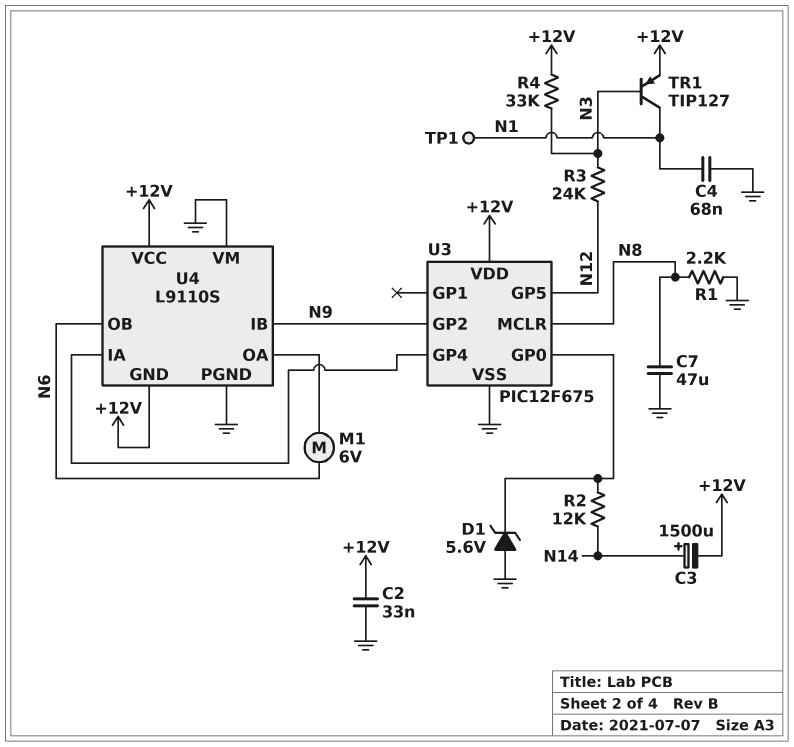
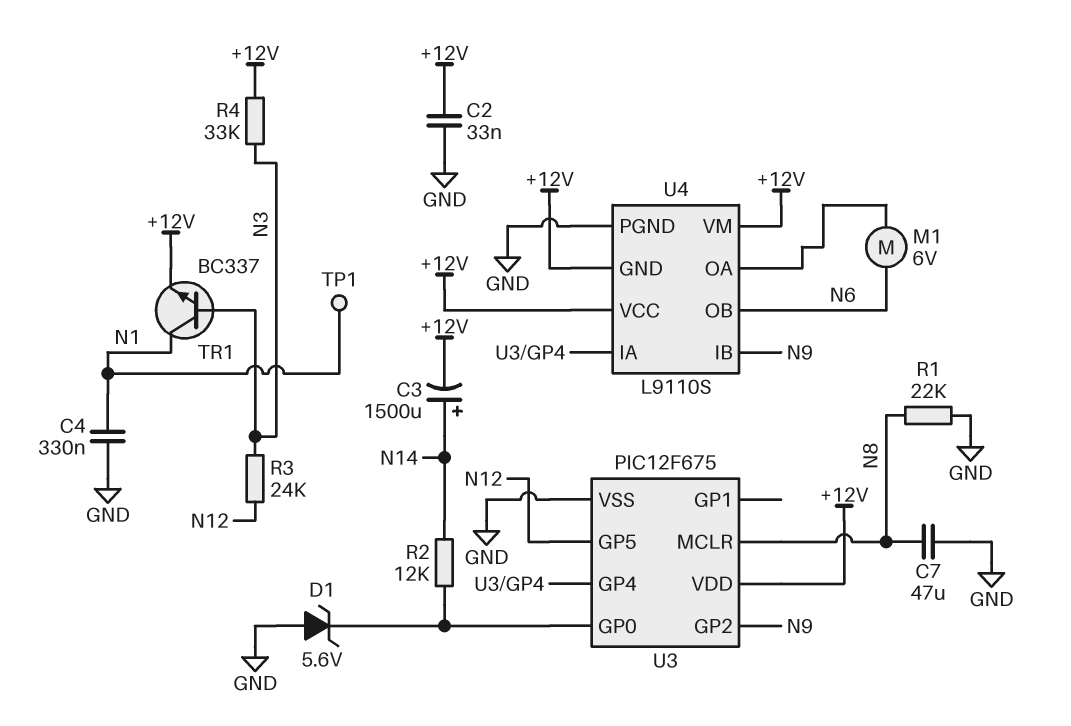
C4: 68nF (GND, N1) -> 330nF (GND, N1)
R1: 2.2k (GND, N8) -> 22k (GND, N8)
TR1: PNP TIP127 (B N3, C N1, E +12V) -> NPN BC337 (B N3, C N1, E +12V)
U4 pin VM: GND -> +12V

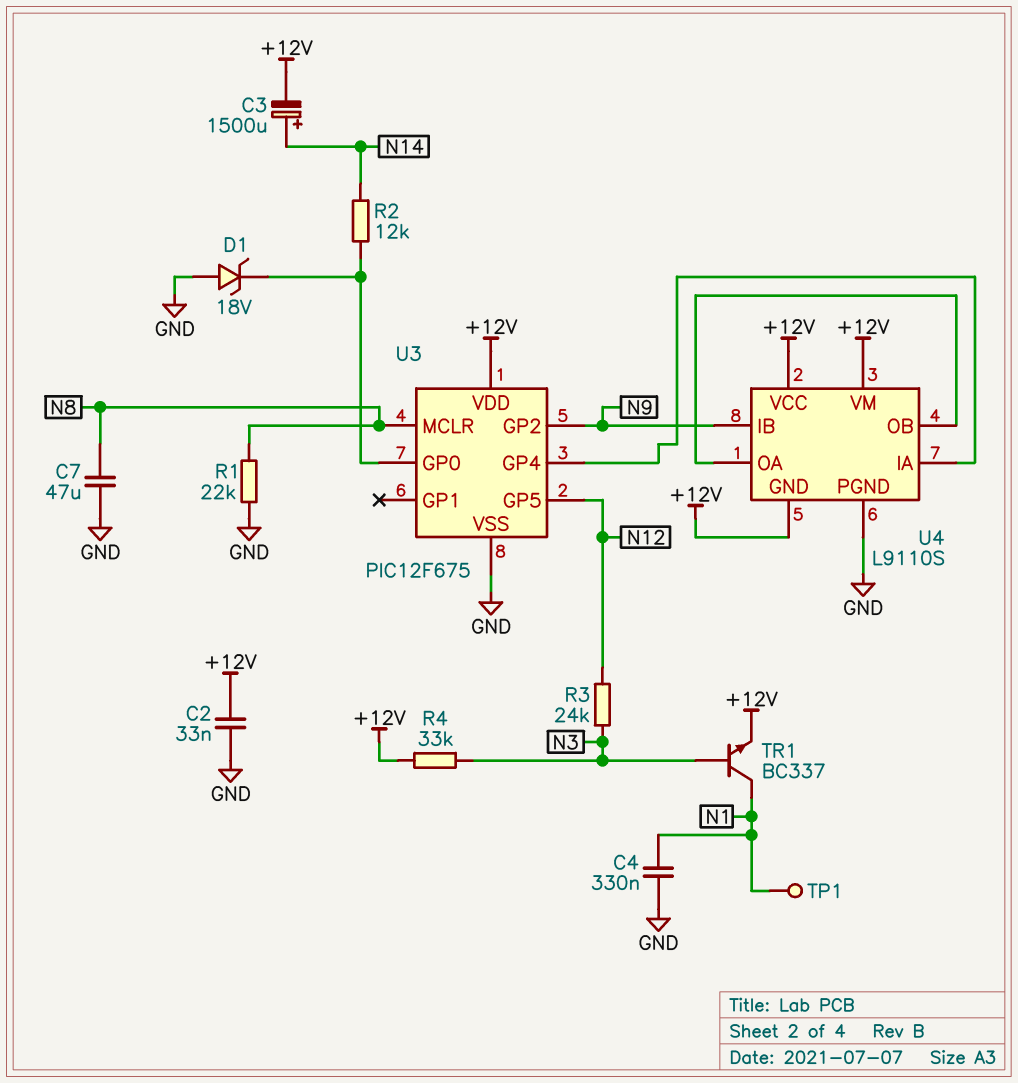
D1: zener 5.6V (A GND, K U3/GP0) -> zener 18V (A GND, K U3/GP0)
M1: motor 6V (N6, U4/OA) -> none
U4 pin OB: N6 -> U4/OA

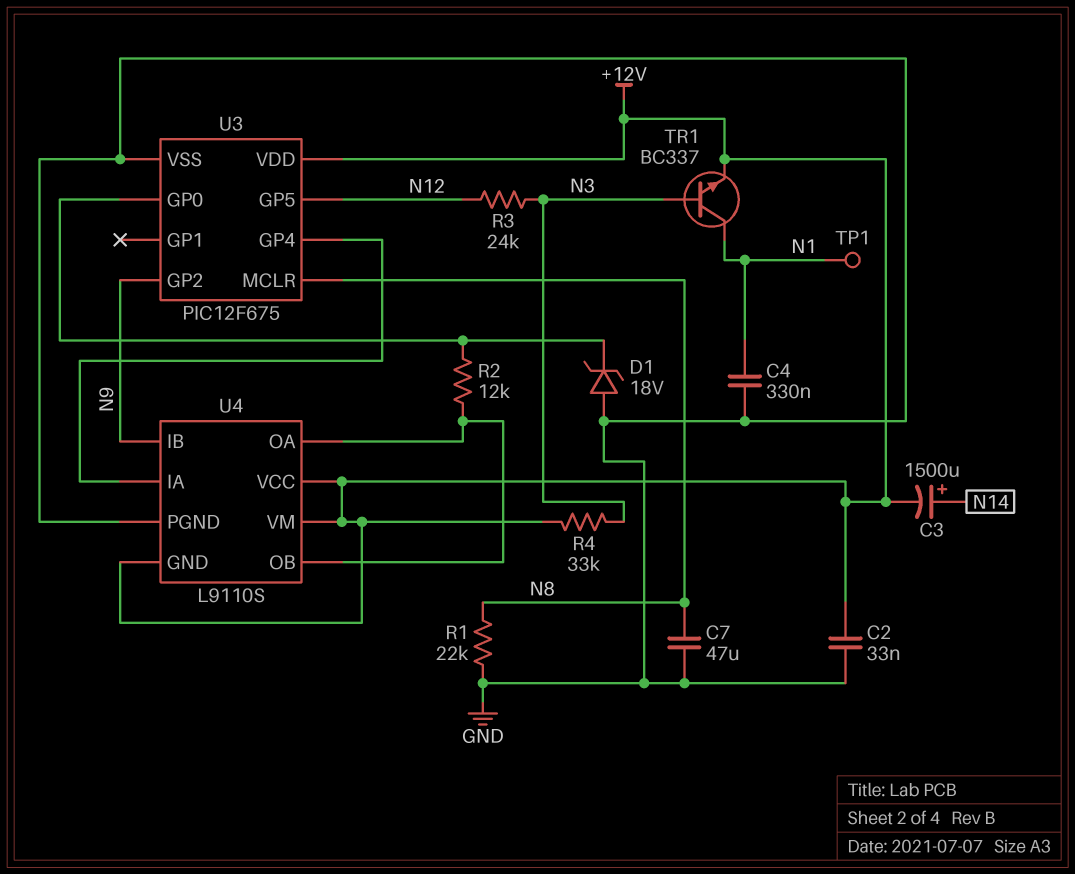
R2: 12k (N14, U3/GP0) -> 12k (U3/GP0, U4/OA)

